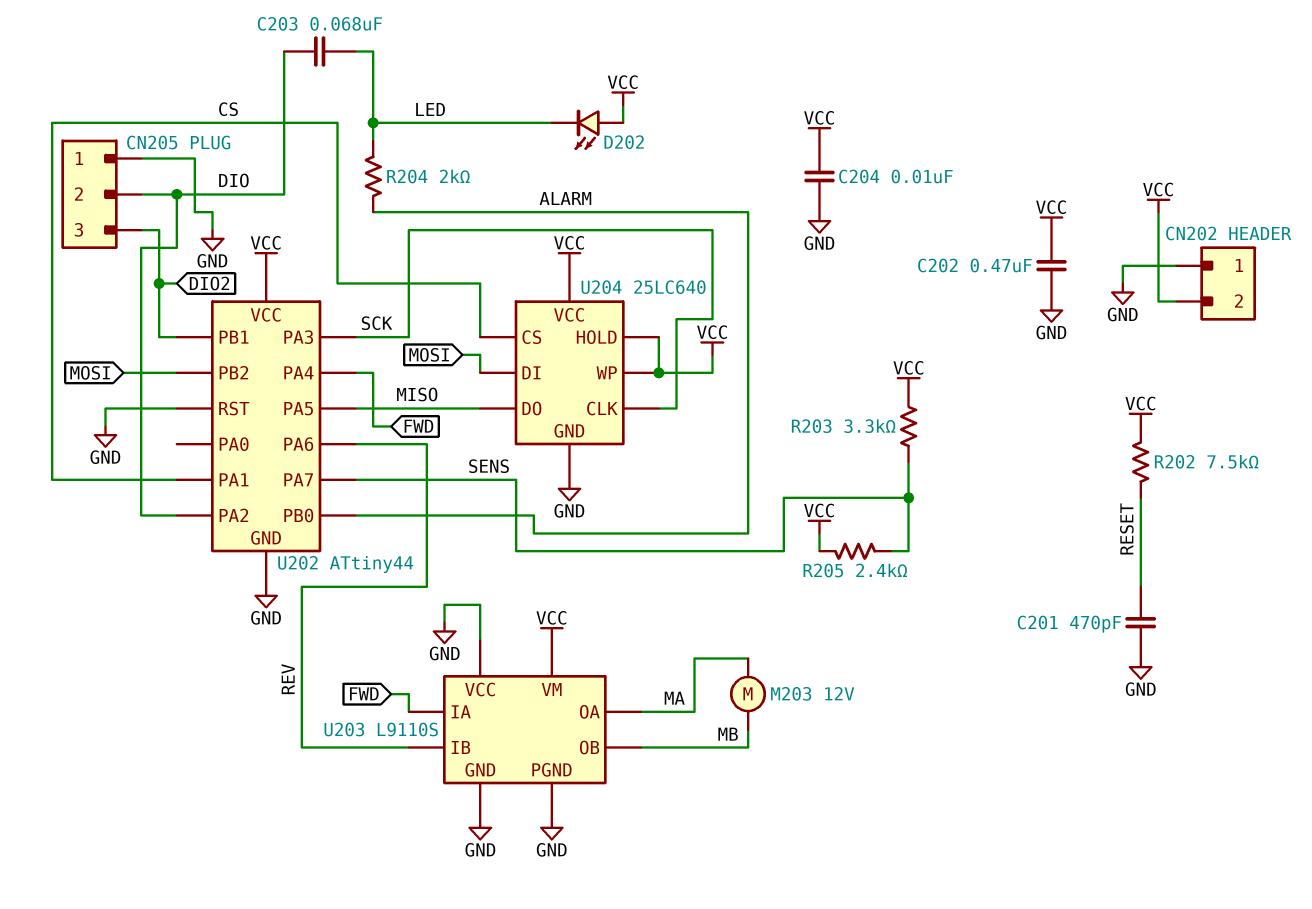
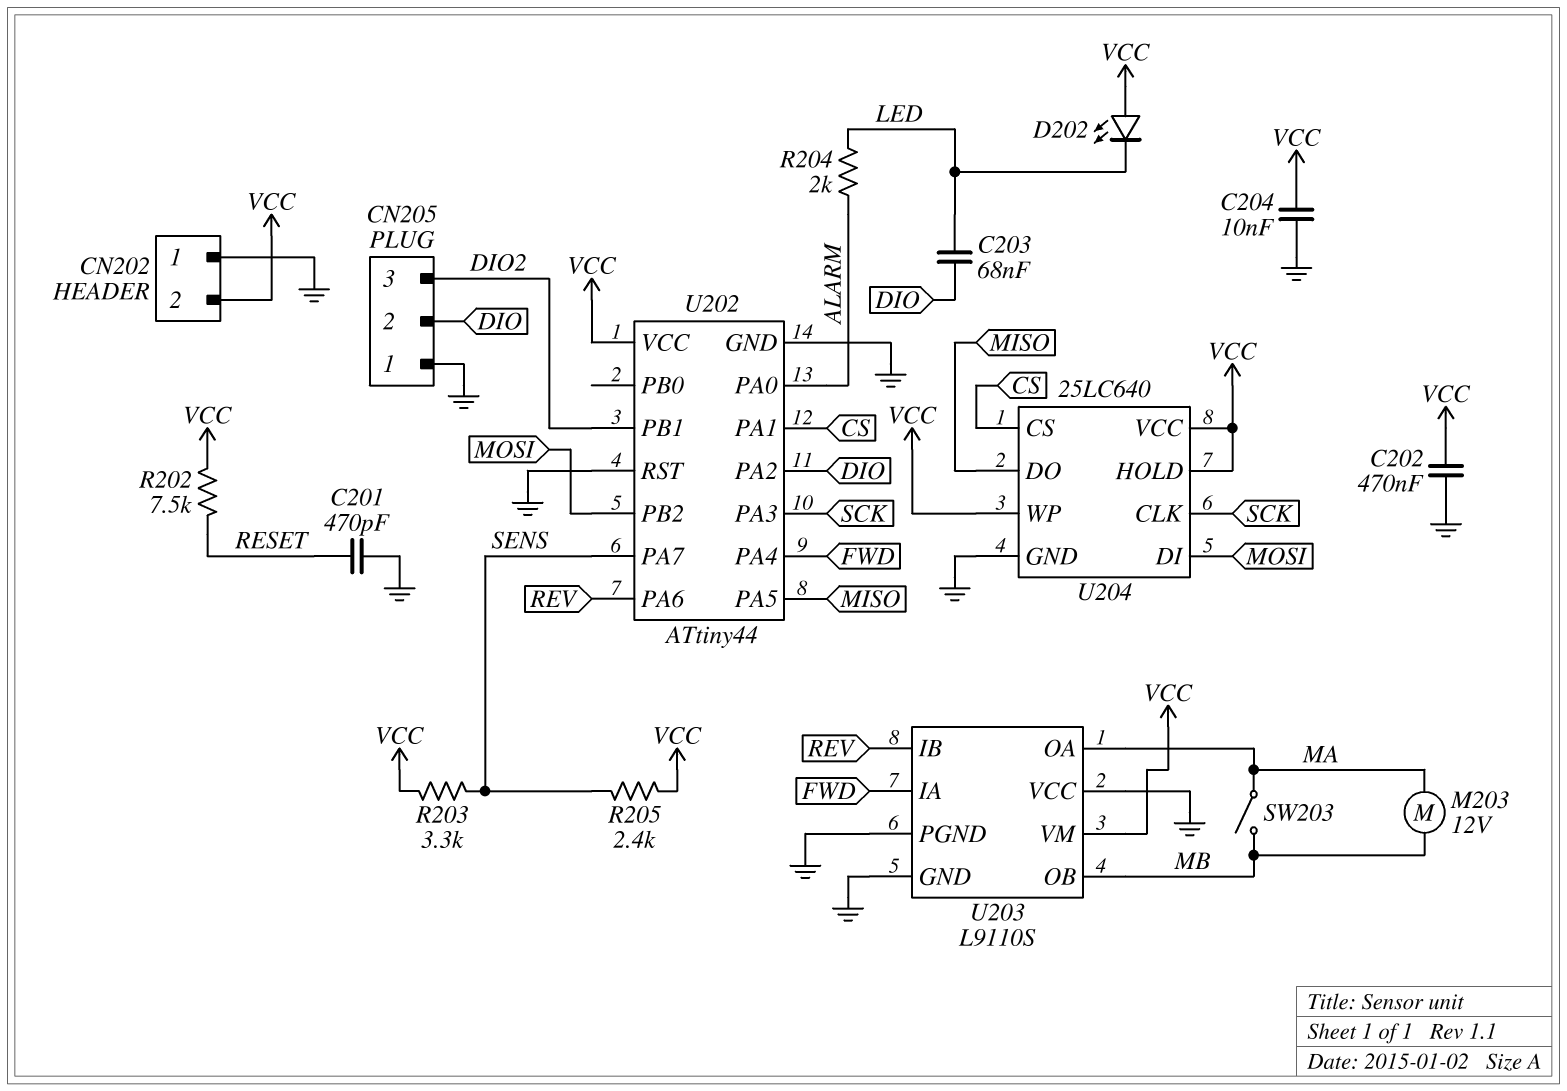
SW203: none -> switch (MA, MB)
U202 pin PA0: none -> ALARM
U202 pin PB0: ALARM -> none

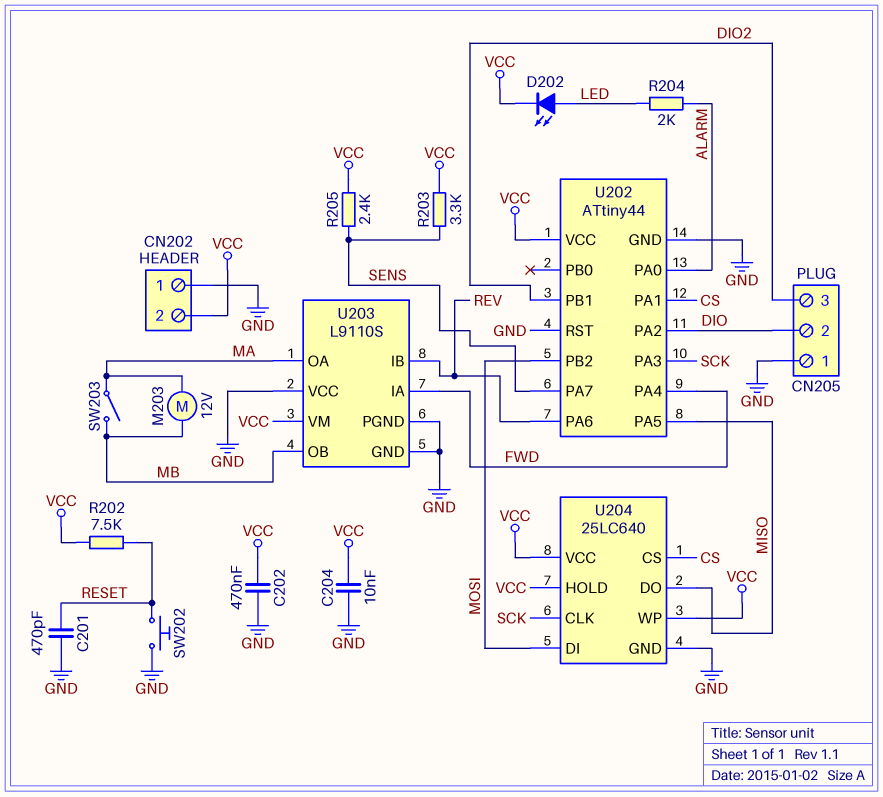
C203: 68nF (DIO, LED) -> none
D202: LED (A VCC, K LED) -> LED (A LED, K VCC)
SW202: none -> button (GND, RESET)

